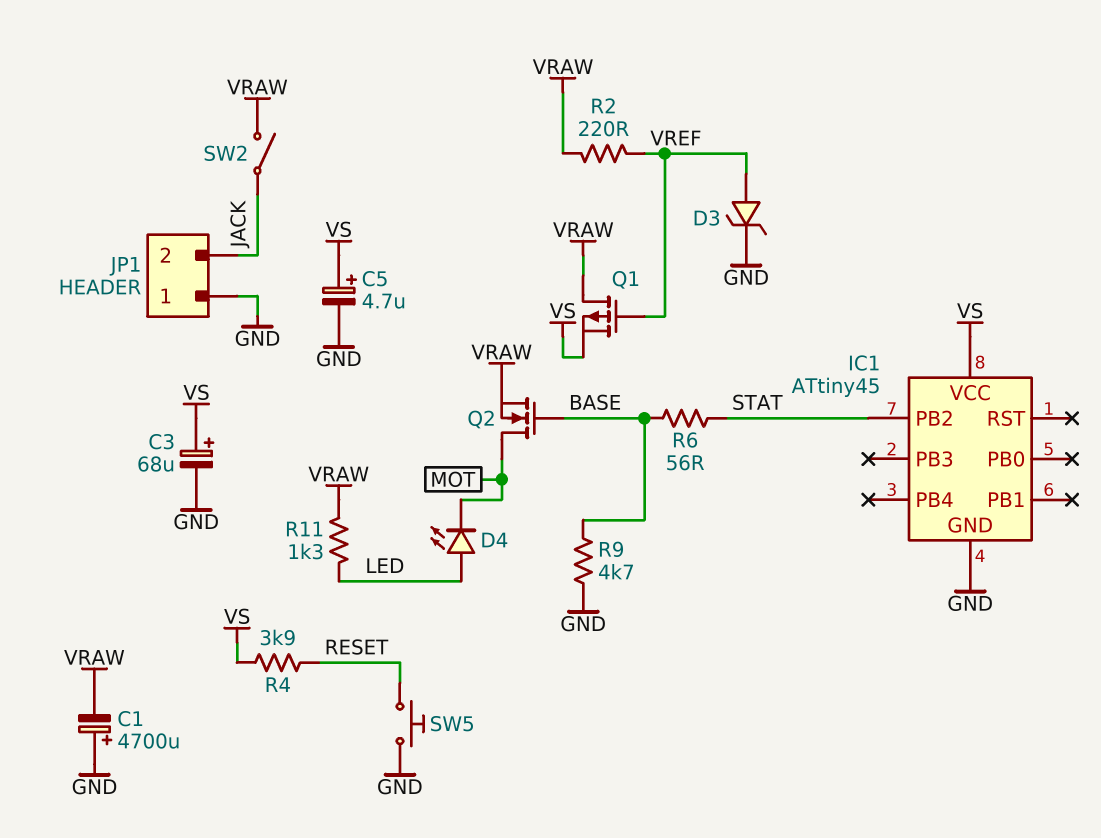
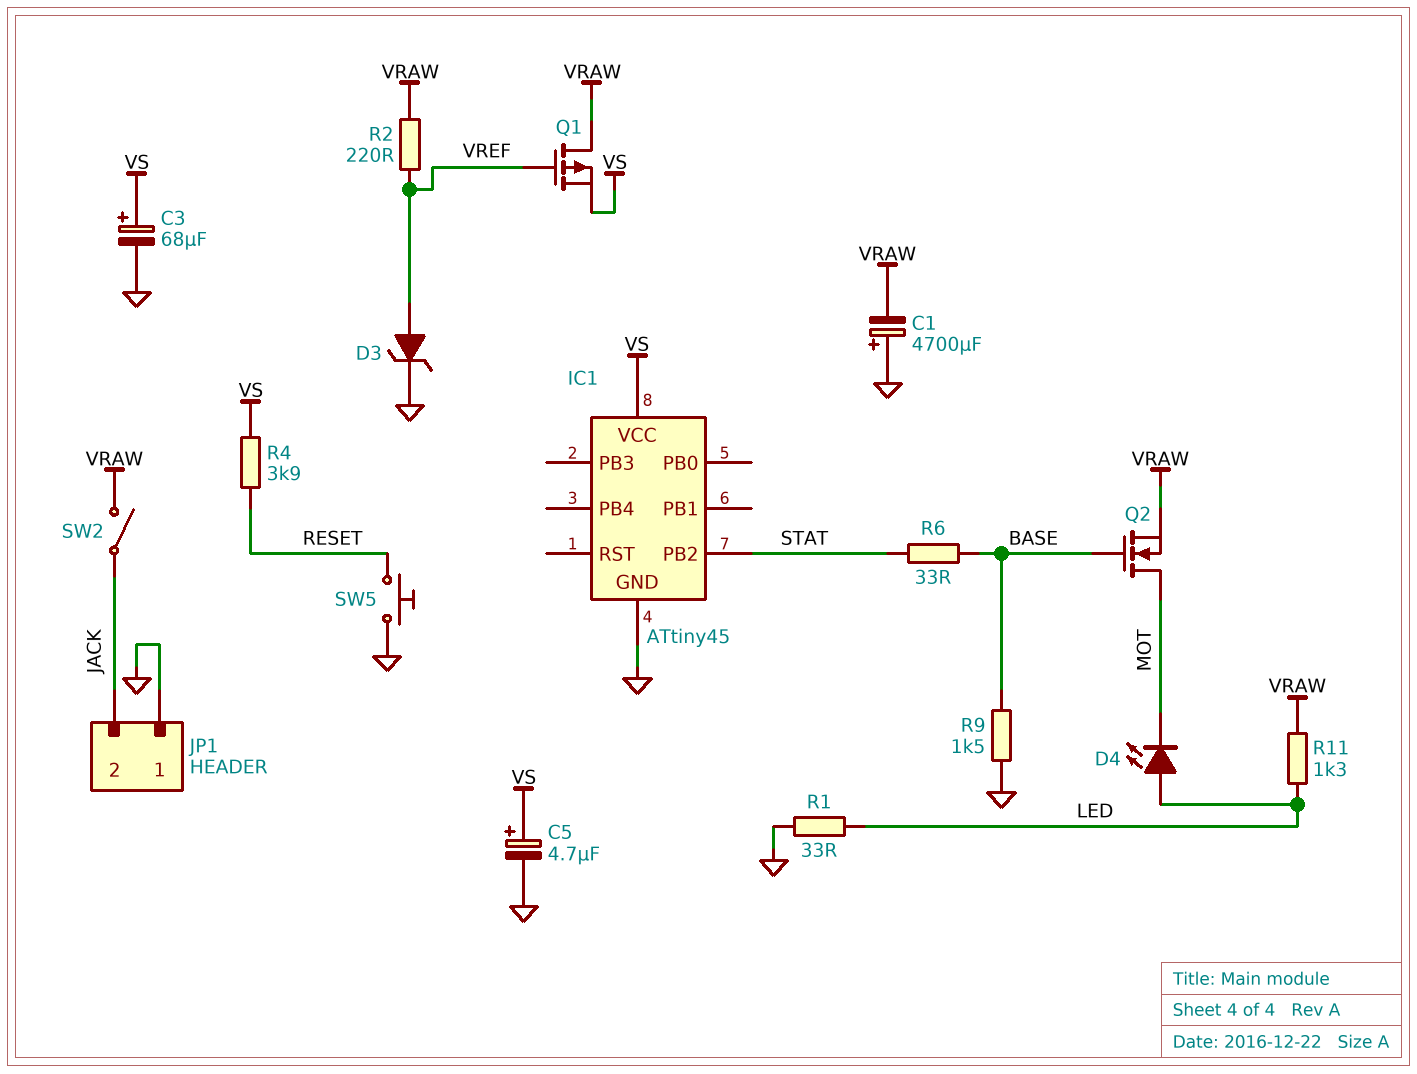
R1: none -> 33 (GND, LED)
R6: 56 (BASE, STAT) -> 33 (BASE, STAT)
R9: 4.7k (BASE, GND) -> 1.5k (BASE, GND)

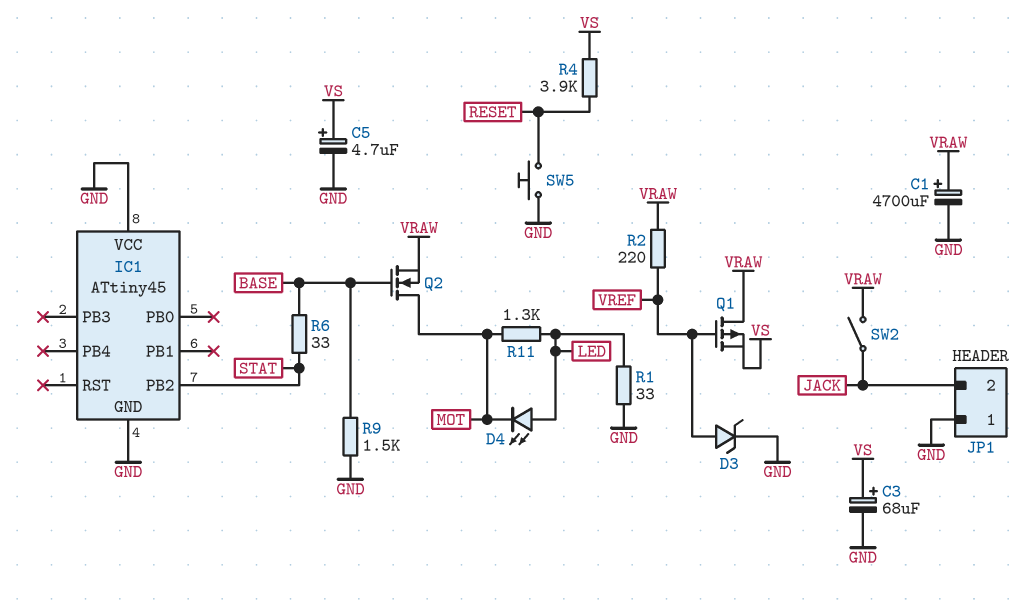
C1: 4700uF (plus GND, minus VRAW) -> 4700uF (plus VRAW, minus GND)
IC1 pin VCC: VS -> GND
R11: 1.3k (LED, VRAW) -> 1.3k (LED, MOT)

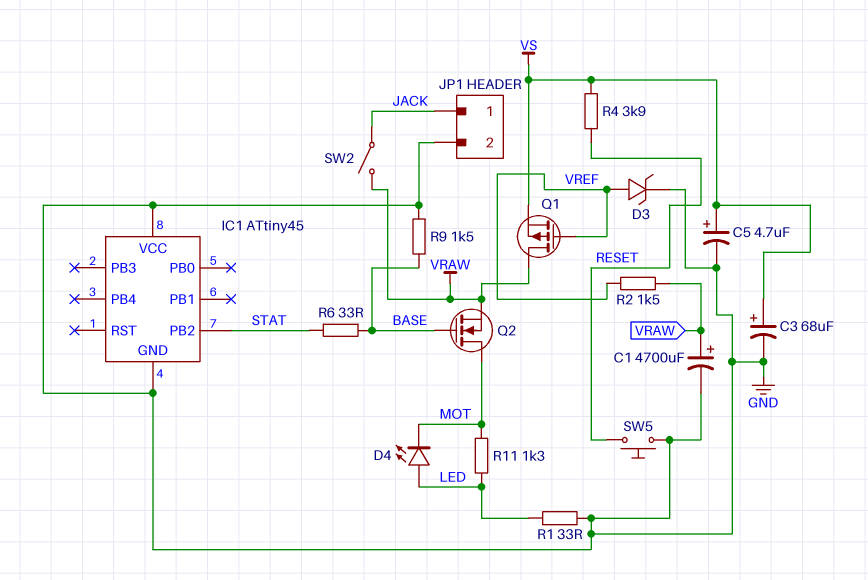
JP1 pin 1: GND -> JACK
JP1 pin 2: JACK -> GND
R2: 220 (VRAW, VREF) -> 1.5k (VRAW, VREF)

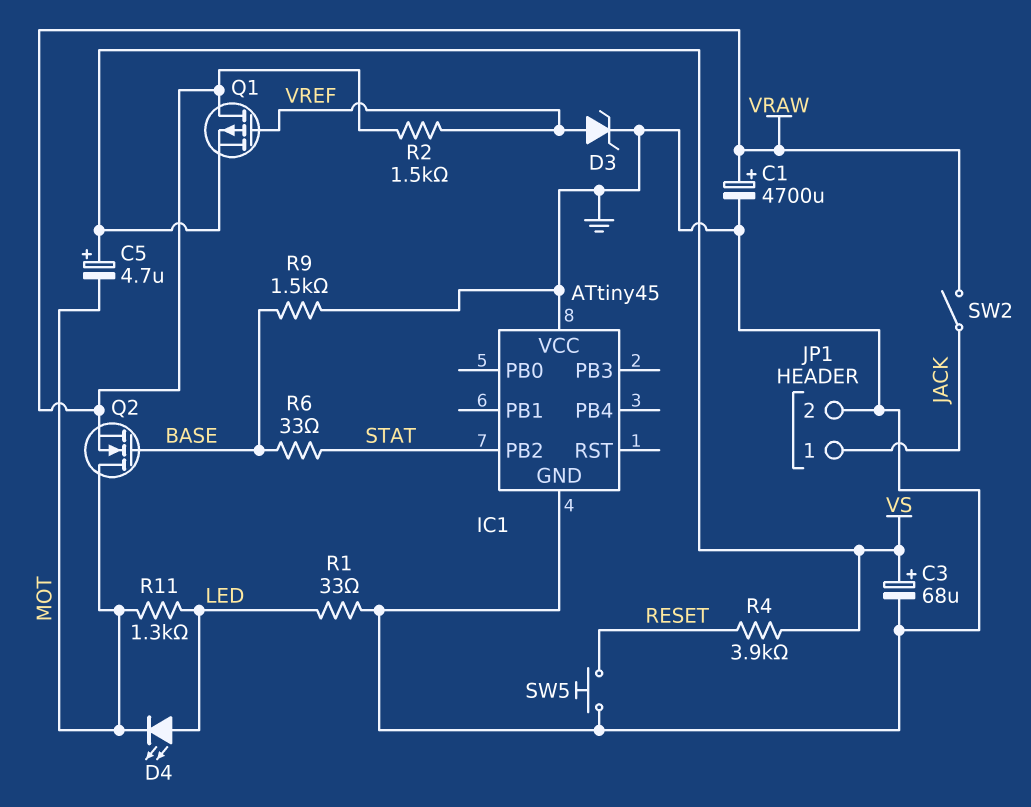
C5: 4.7uF (plus VS, minus GND) -> 4.7uF (plus VS, minus MOT)

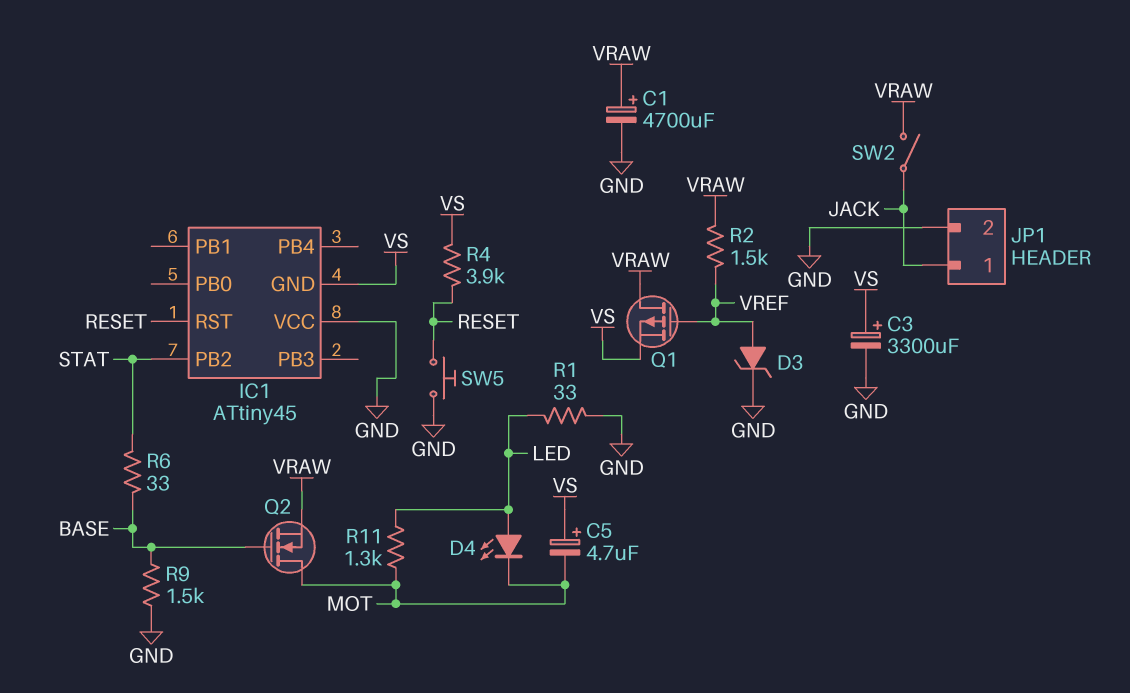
C3: 68uF (plus VS, minus GND) -> 3300uF (plus VS, minus GND)
IC1 pin GND: GND -> VS
IC1 pin RST: none -> RESET

